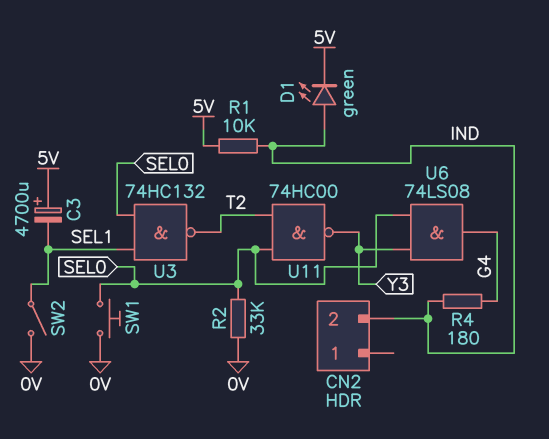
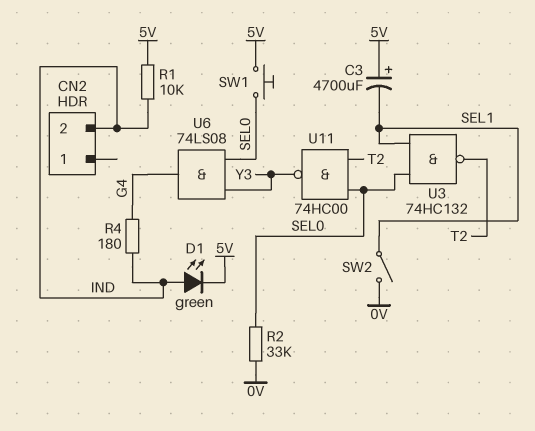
SW1: button (0V, SEL0) -> button (5V, SEL0)

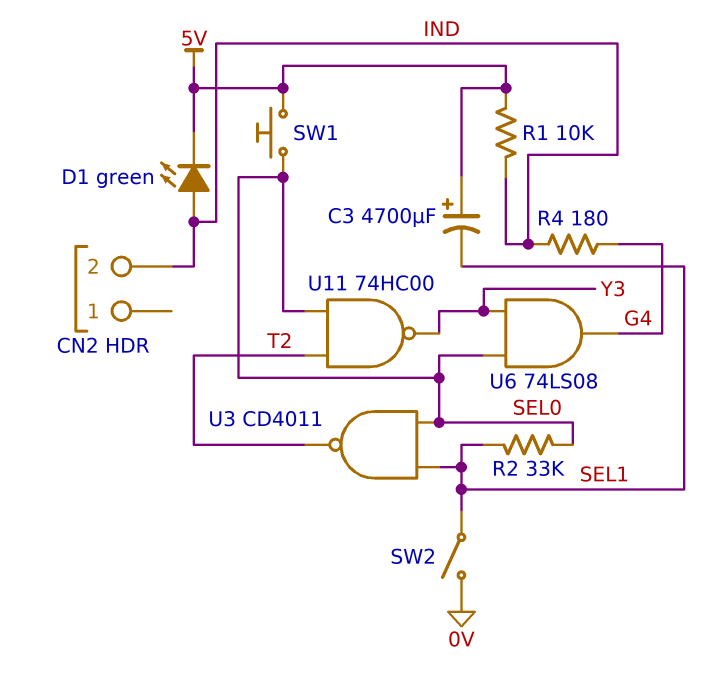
R2: 33k (0V, SEL0) -> 33k (SEL0, SEL1)
U3: NAND 74HC132 (in SEL0, in SEL1, out T2) -> NAND CD4011 (in SEL0, in SEL1, out T2)

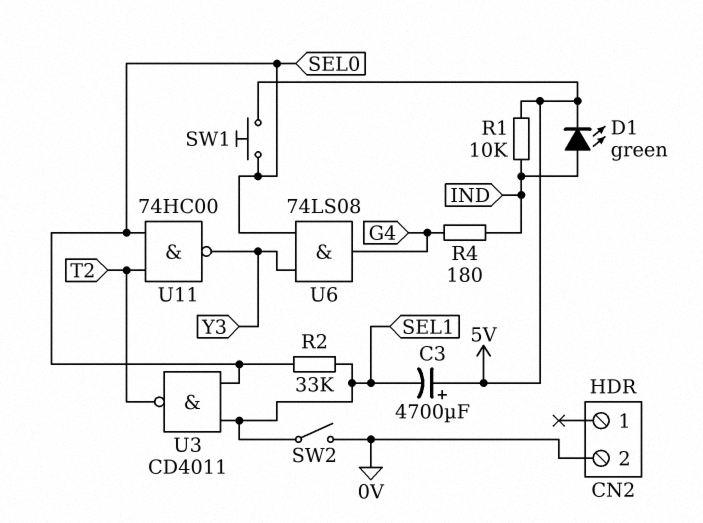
CN2 pin 2: IND -> 0V

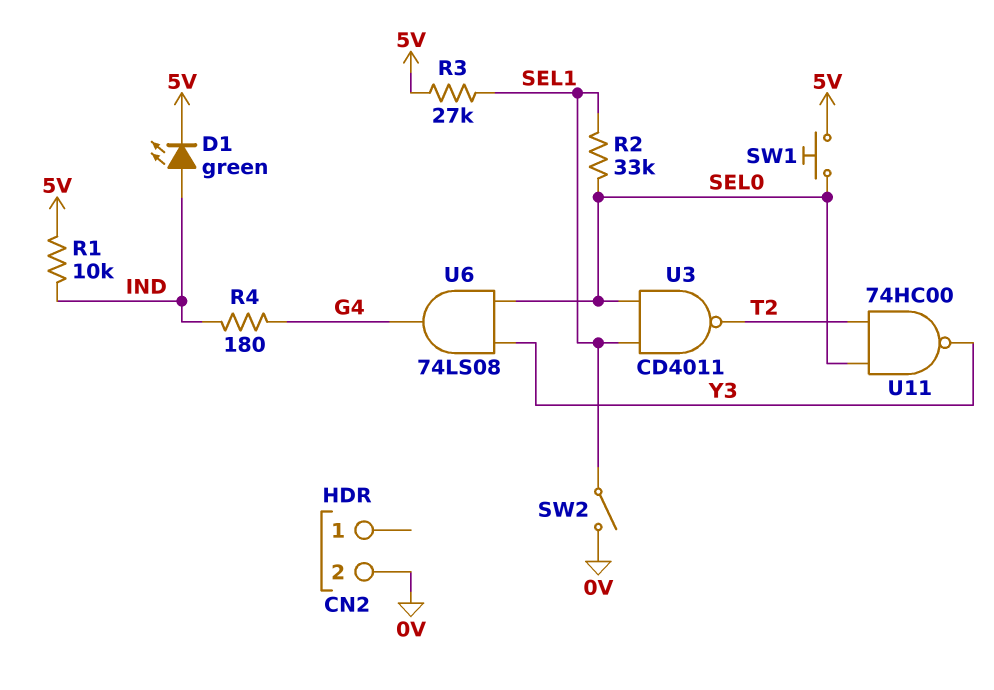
C3: 4700uF (plus 5V, minus SEL1) -> none
R3: none -> 27k (5V, SEL1)

